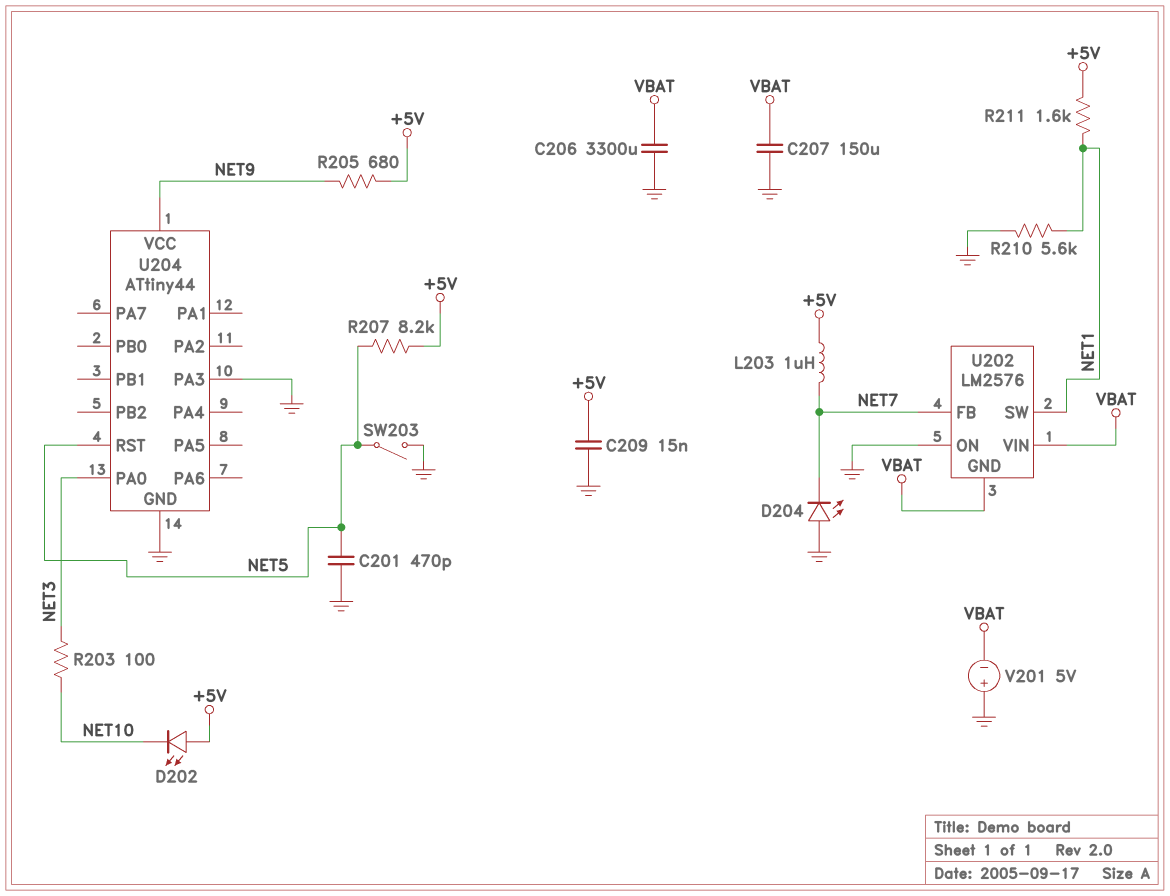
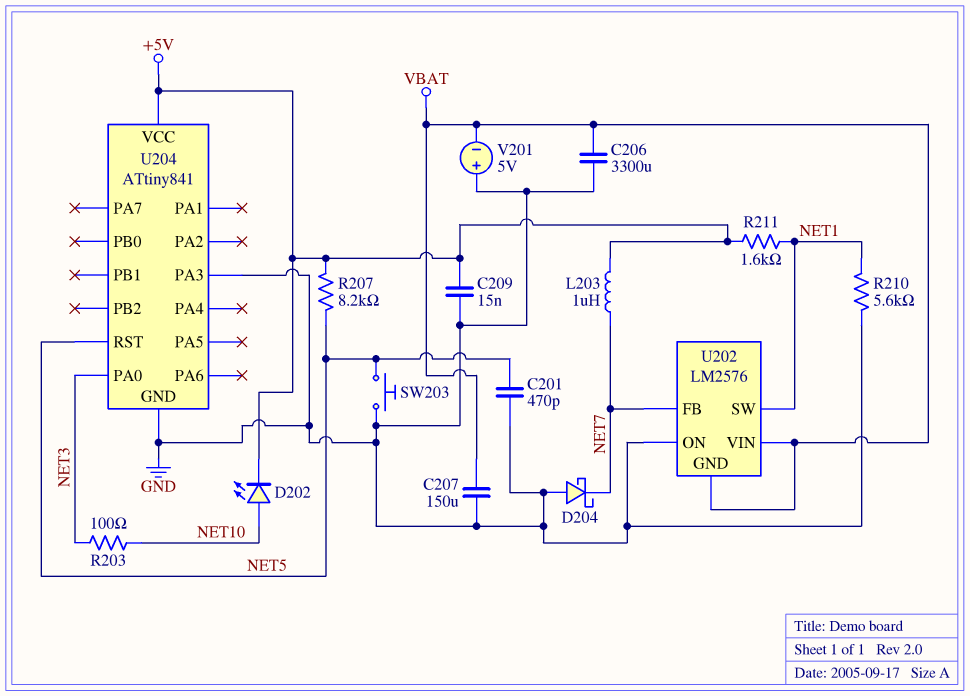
D202: LED (A +5V, K NET10) -> LED (A NET10, K +5V)
D204: LED (A GND, K NET7) -> schottky (A GND, K NET7)
R205: 680 (+5V, NET9) -> none
SW203: switch (GND, NET5) -> button (GND, NET5)
U204: ATtiny44 -> ATtiny841
U204 pin VCC: NET9 -> +5V

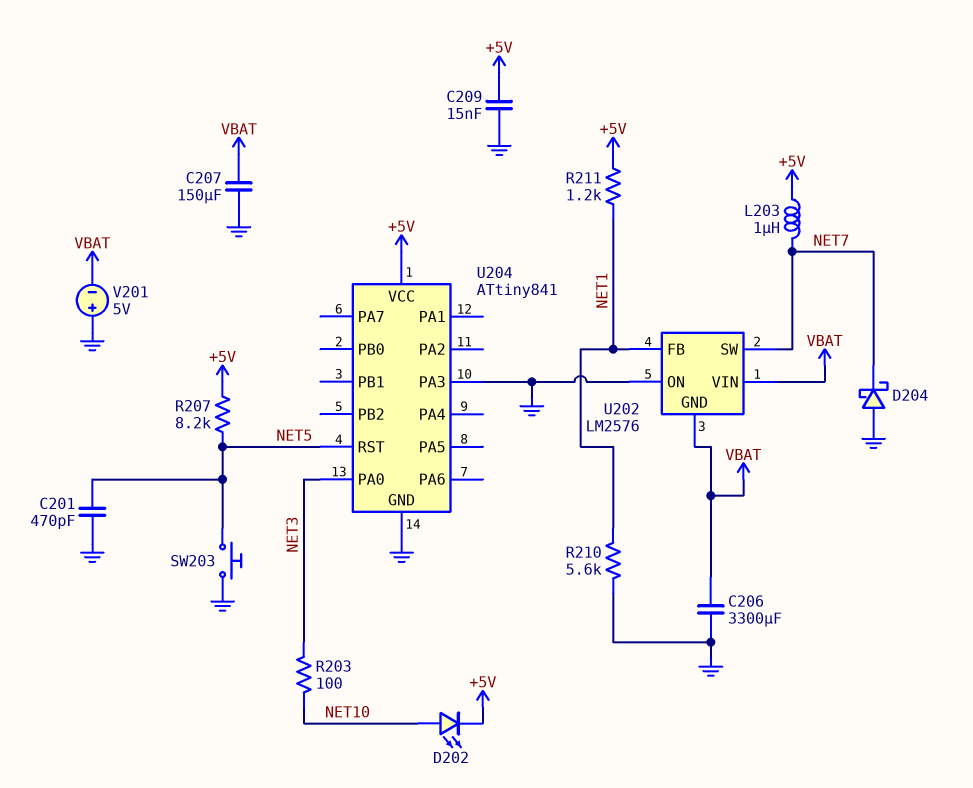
R211: 1.6k (+5V, NET1) -> 1.2k (+5V, NET1)
U202 pin FB: NET7 -> NET1
U202 pin SW: NET1 -> NET7

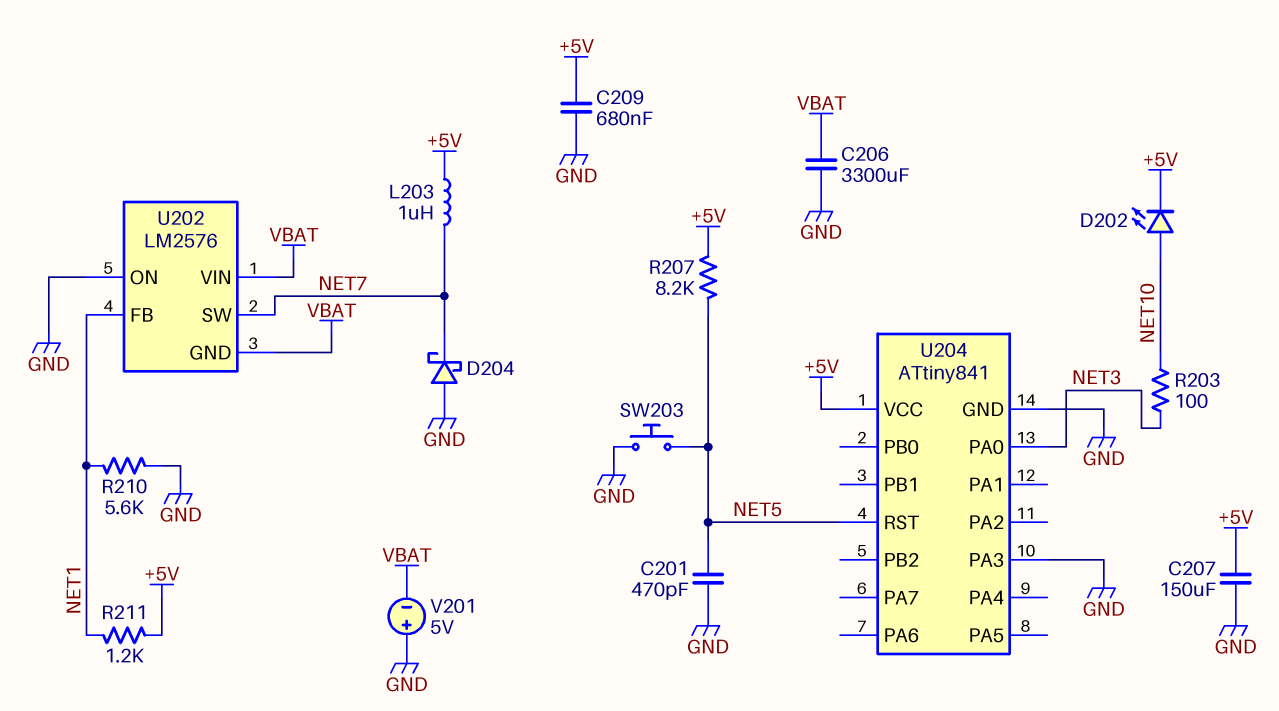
C207: 150uF (GND, VBAT) -> 150uF (+5V, GND)
C209: 15nF (+5V, GND) -> 680nF (+5V, GND)

